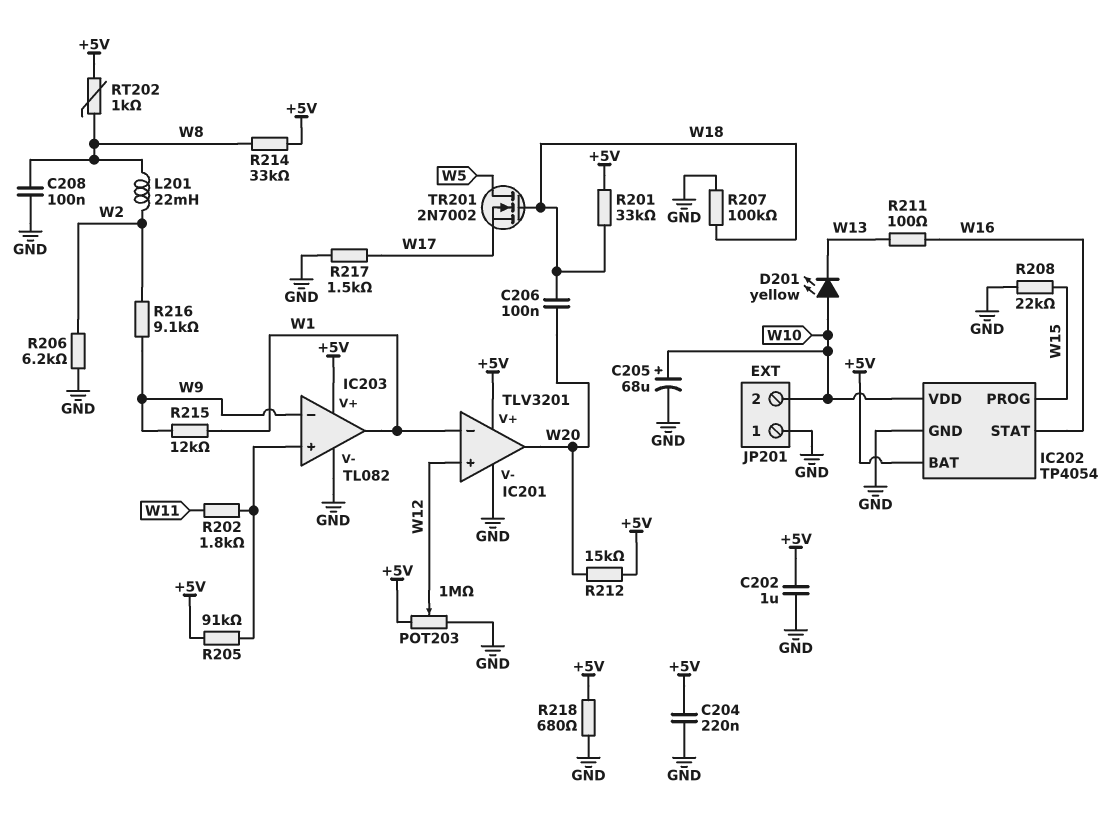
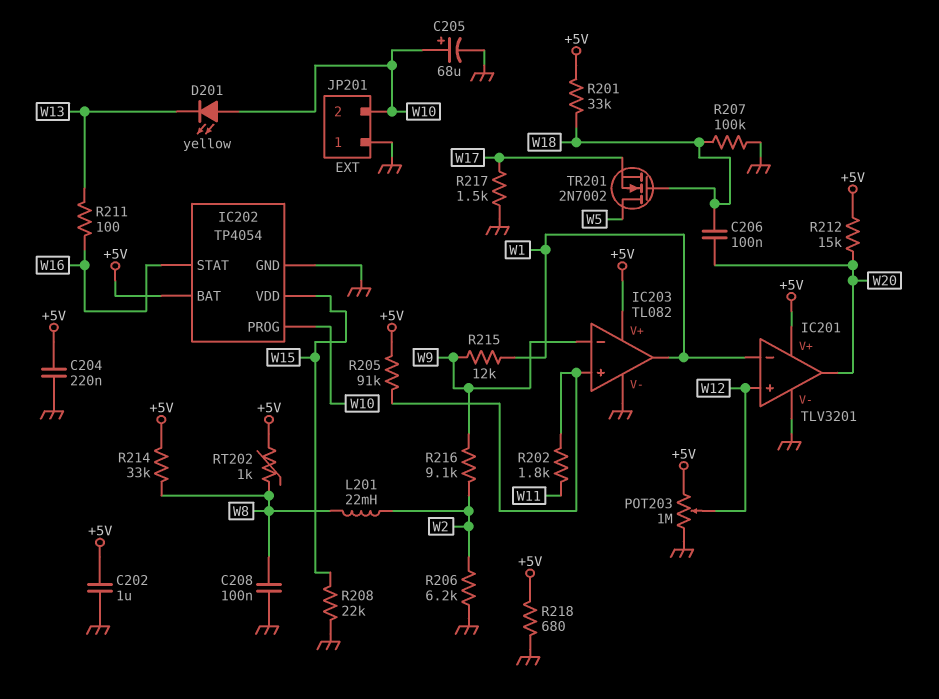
IC202 pin PROG: W15 -> W10
IC202 pin VDD: W10 -> W15

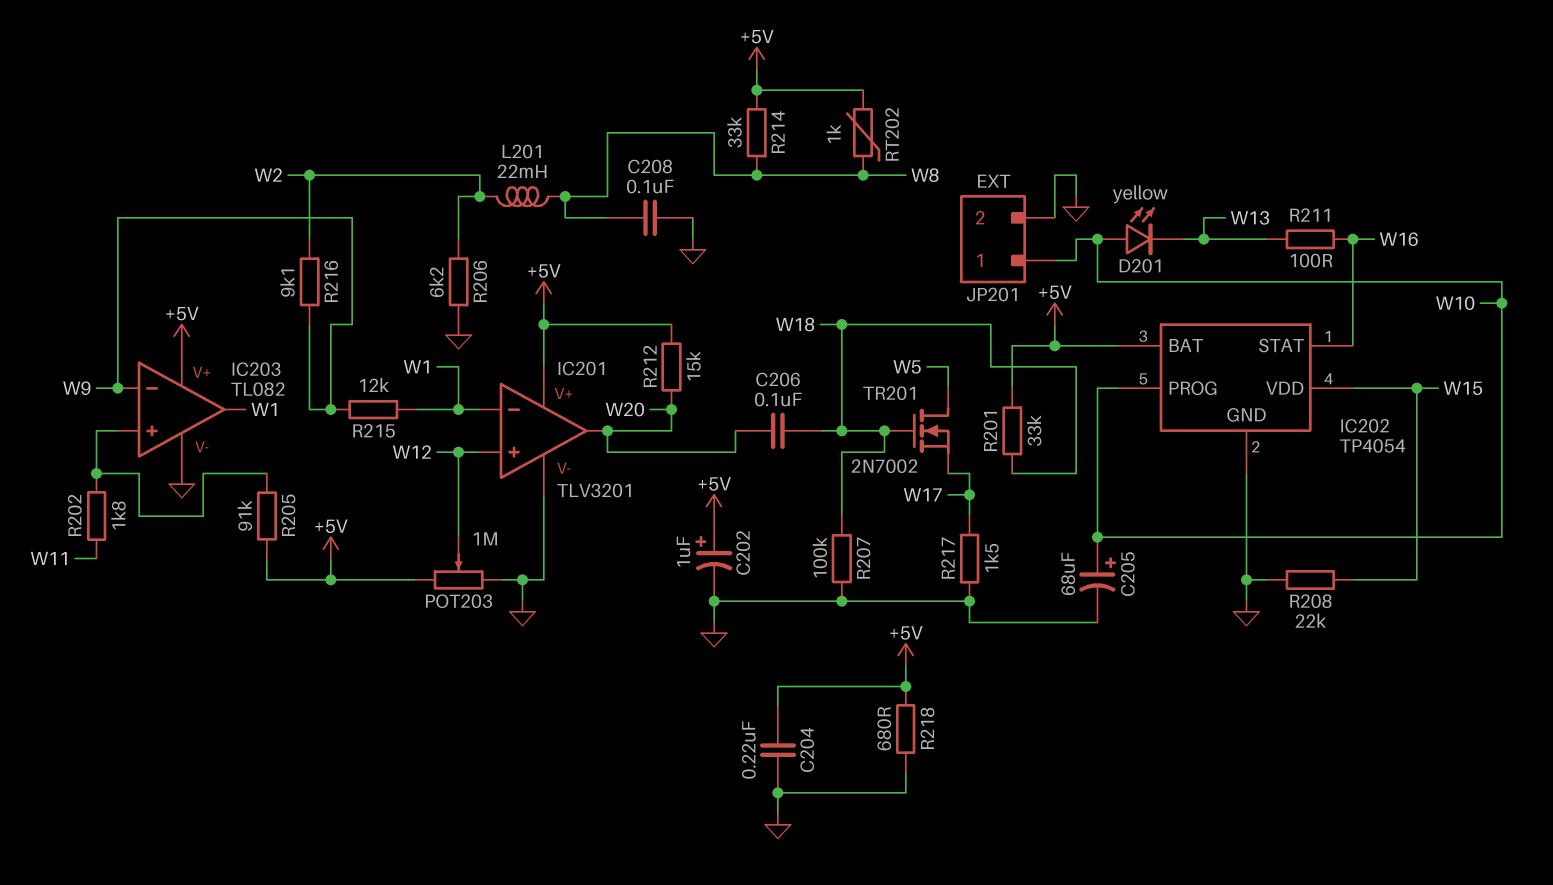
C202: 1uF (+5V, GND) -> 1uF (plus +5V, minus GND)
JP201 pin 1: GND -> W10
JP201 pin 2: W10 -> GND

